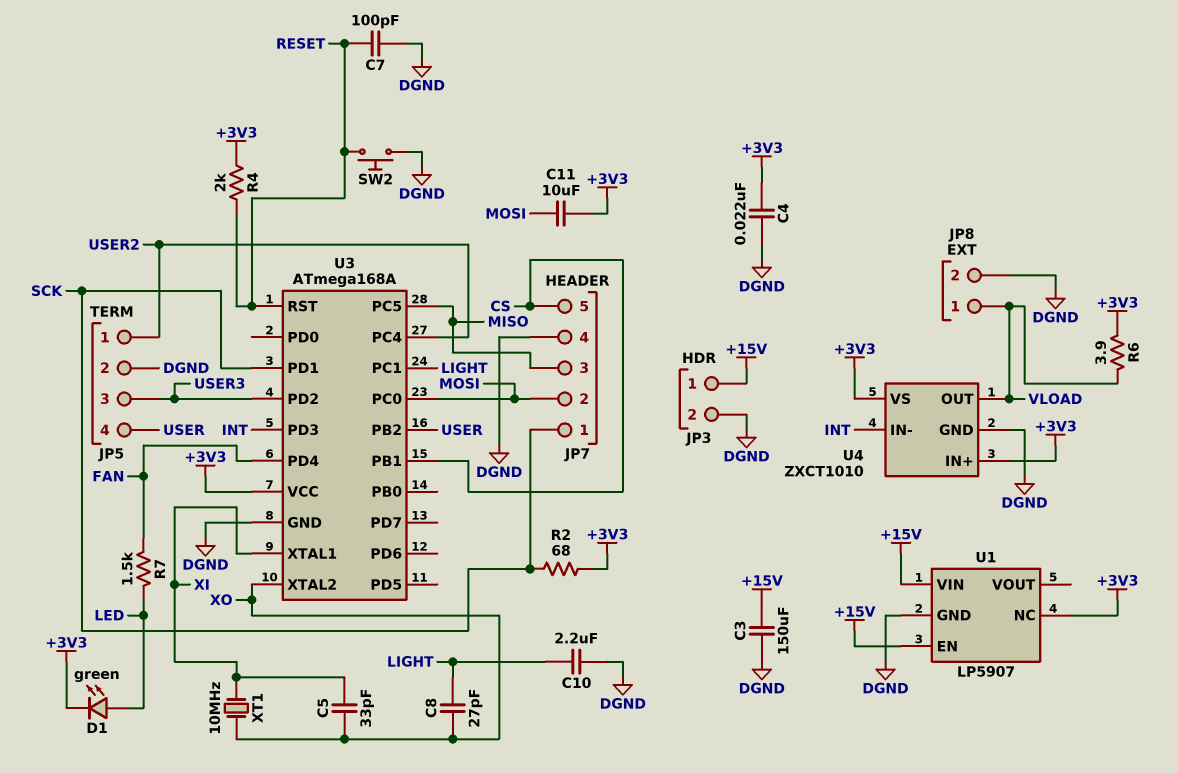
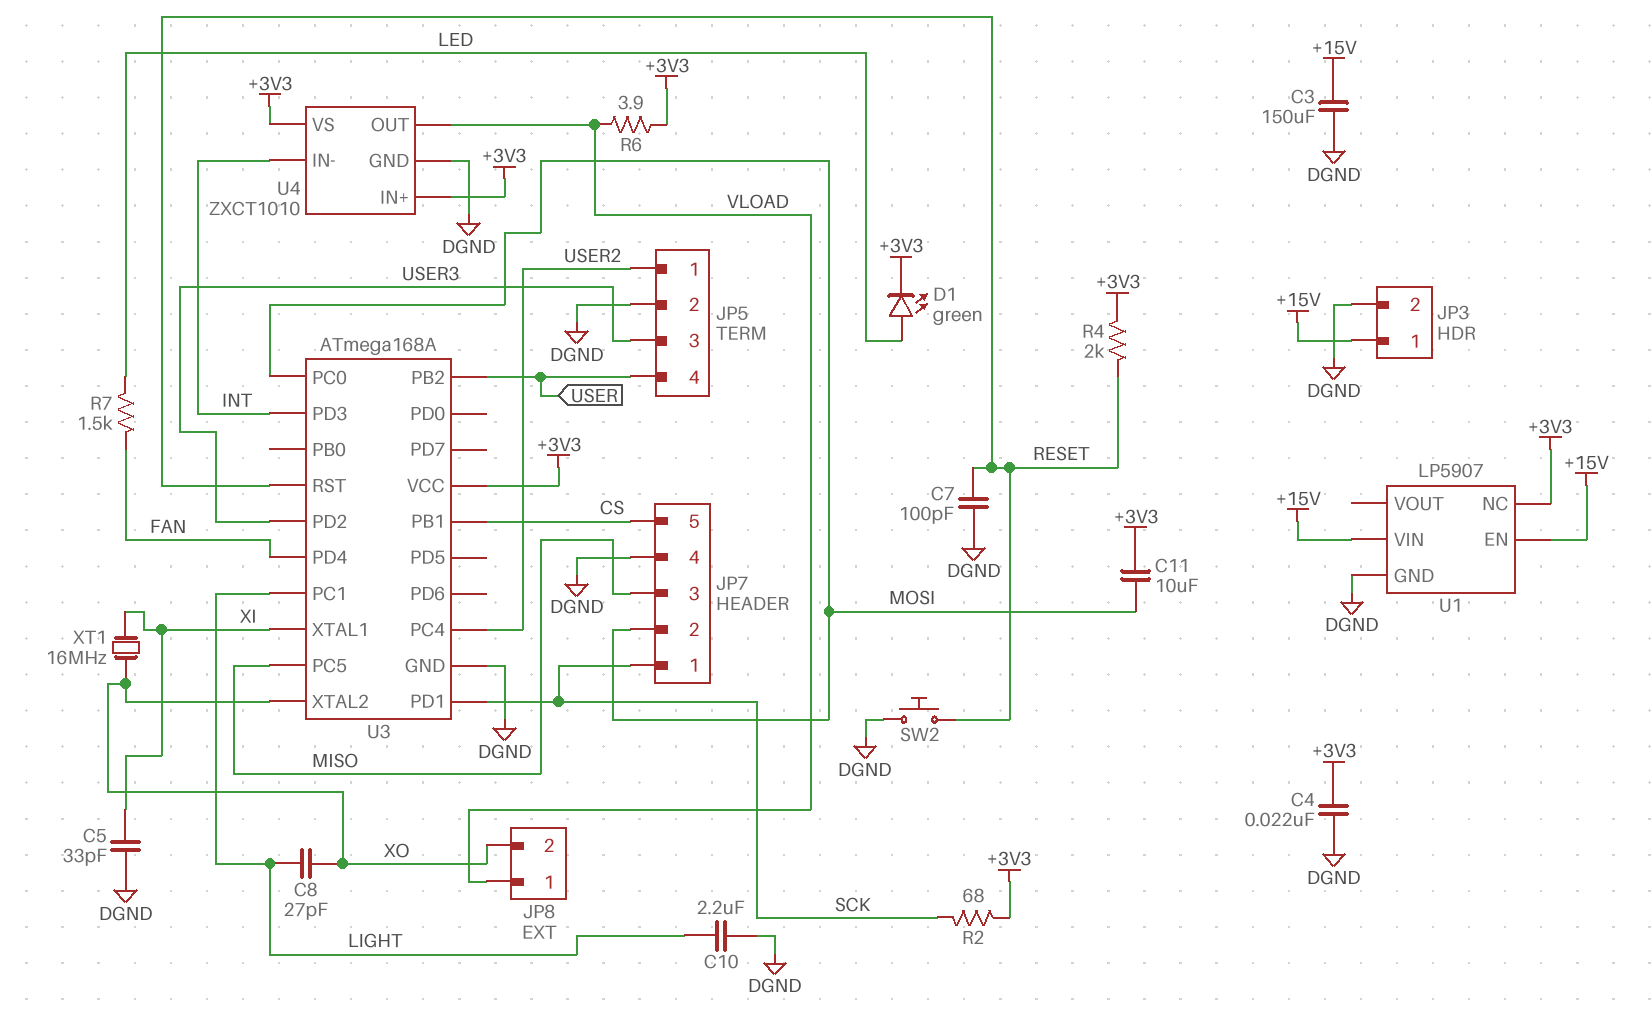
C5: 33pF (XI, XO) -> 33pF (DGND, XI)
JP8 pin 2: DGND -> XO
XT1: 10MHz (XI, XO) -> 16MHz (XI, XO)

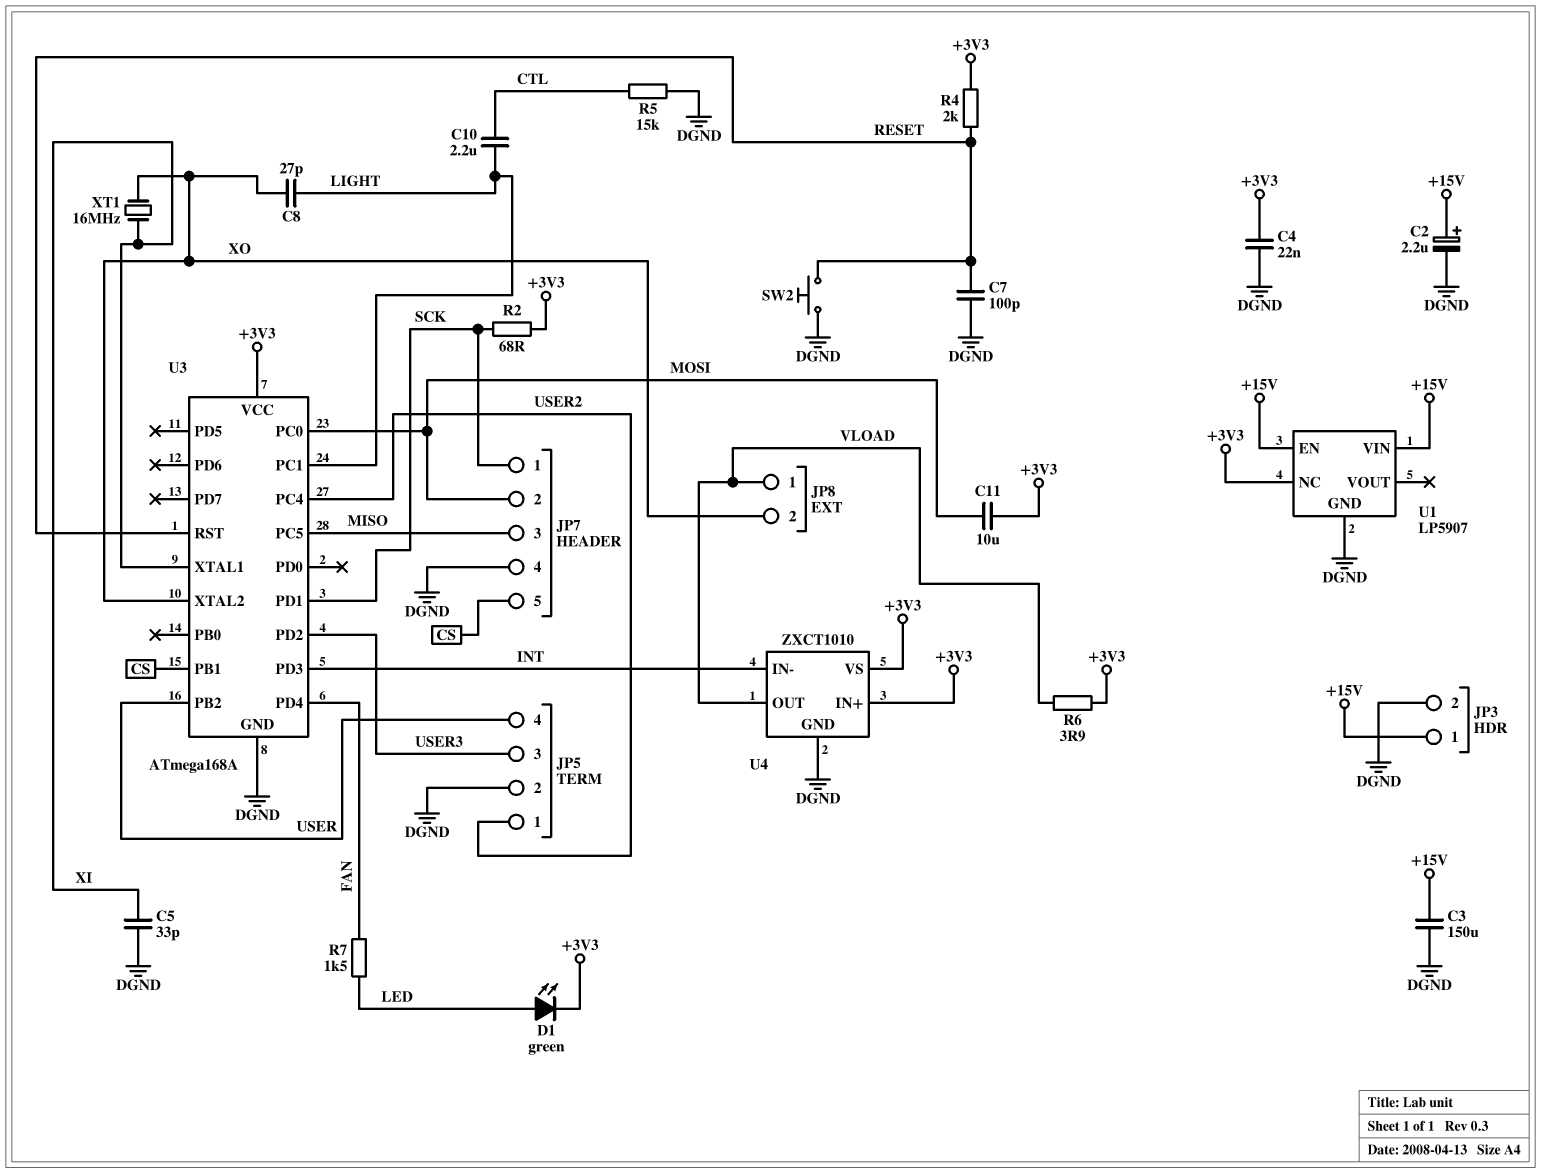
C2: none -> 2.2uF (plus +15V, minus DGND)
C10: 2.2uF (DGND, LIGHT) -> 2.2uF (CTL, LIGHT)
R5: none -> 15k (CTL, DGND)

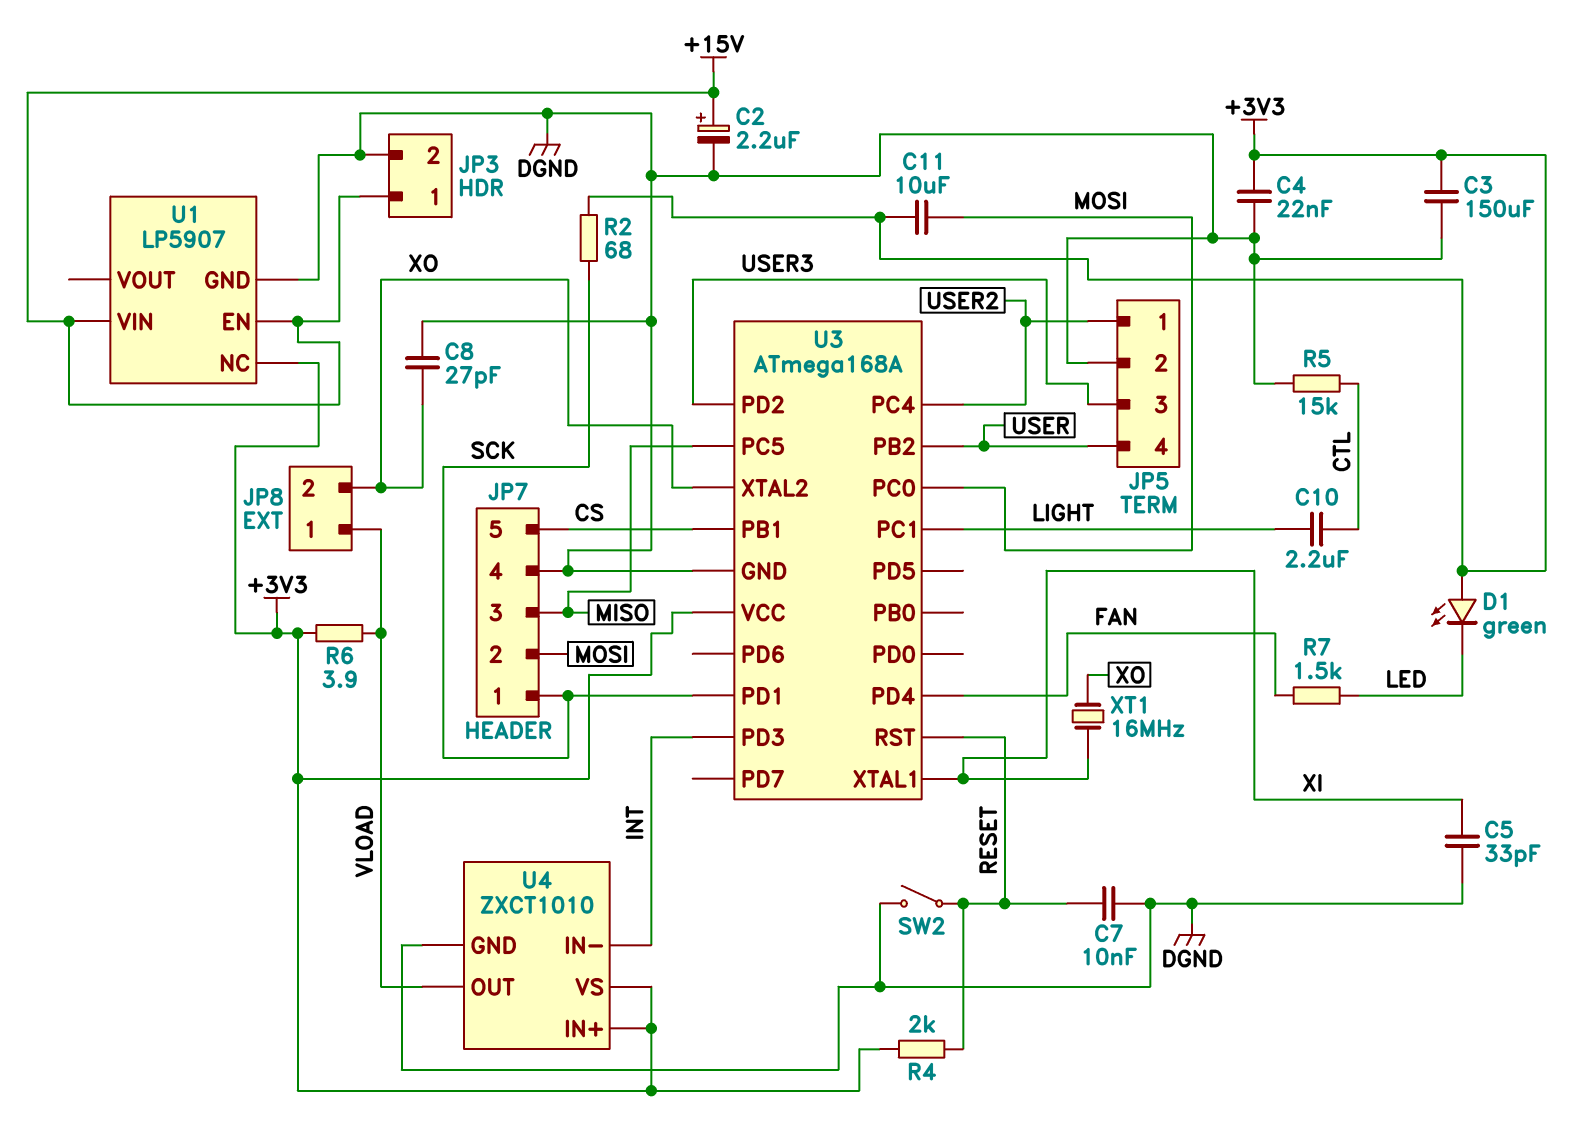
C3: 150uF (+15V, DGND) -> 150uF (+3V3, DGND)
C7: 100pF (DGND, RESET) -> 10nF (DGND, RESET)
C8: 27pF (LIGHT, XO) -> 27pF (DGND, XO)
D1: LED green (A LED, K +3V3) -> LED green (A +3V3, K LED)
SW2: button (DGND, RESET) -> switch (DGND, RESET)

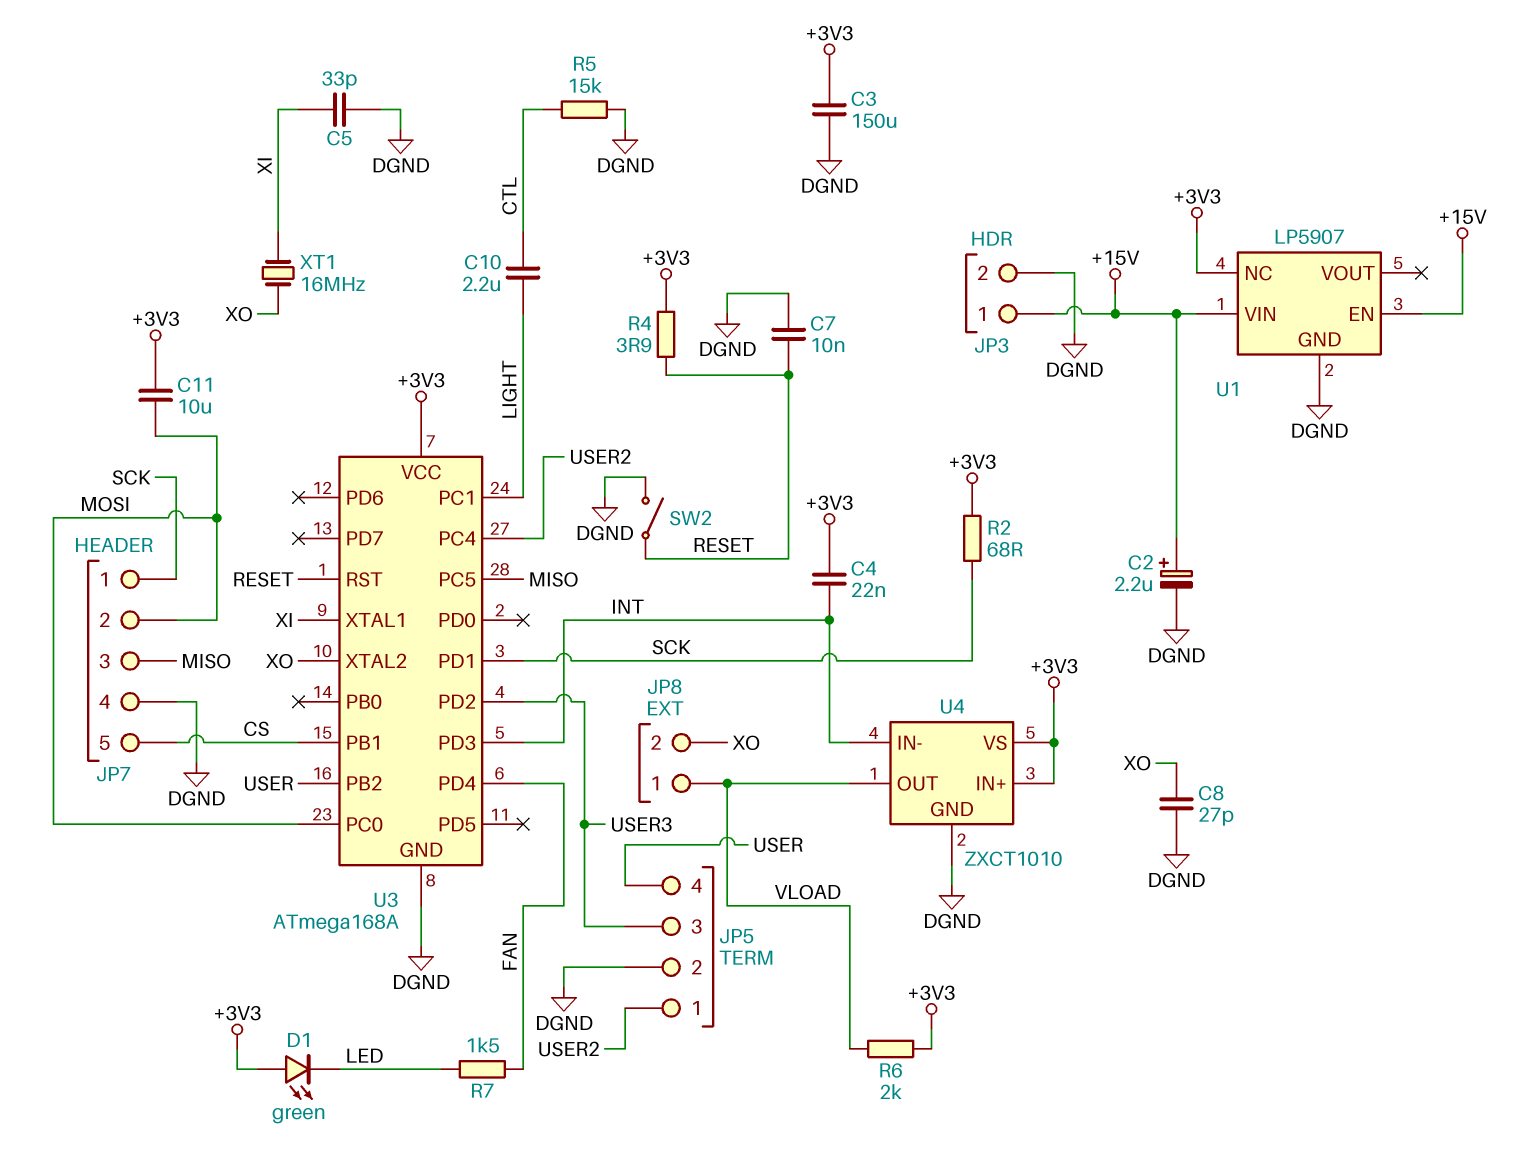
C4: 22nF (+3V3, DGND) -> 22nF (+3V3, INT)
R4: 2k (+3V3, RESET) -> 3.9 (+3V3, RESET)
R6: 3.9 (+3V3, VLOAD) -> 2k (+3V3, VLOAD)

